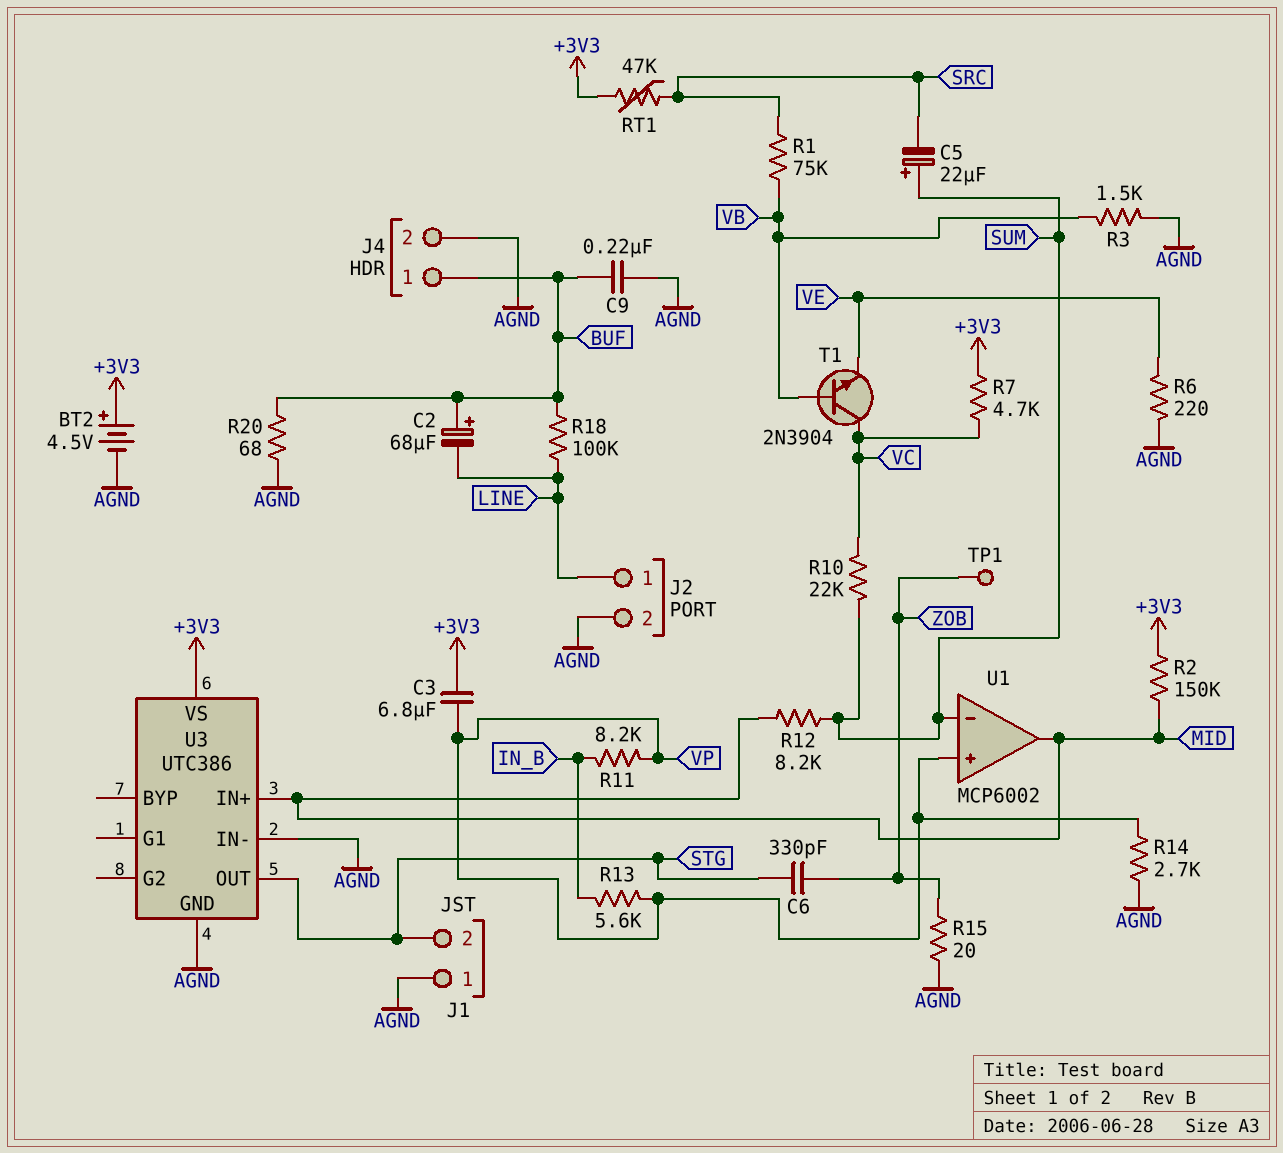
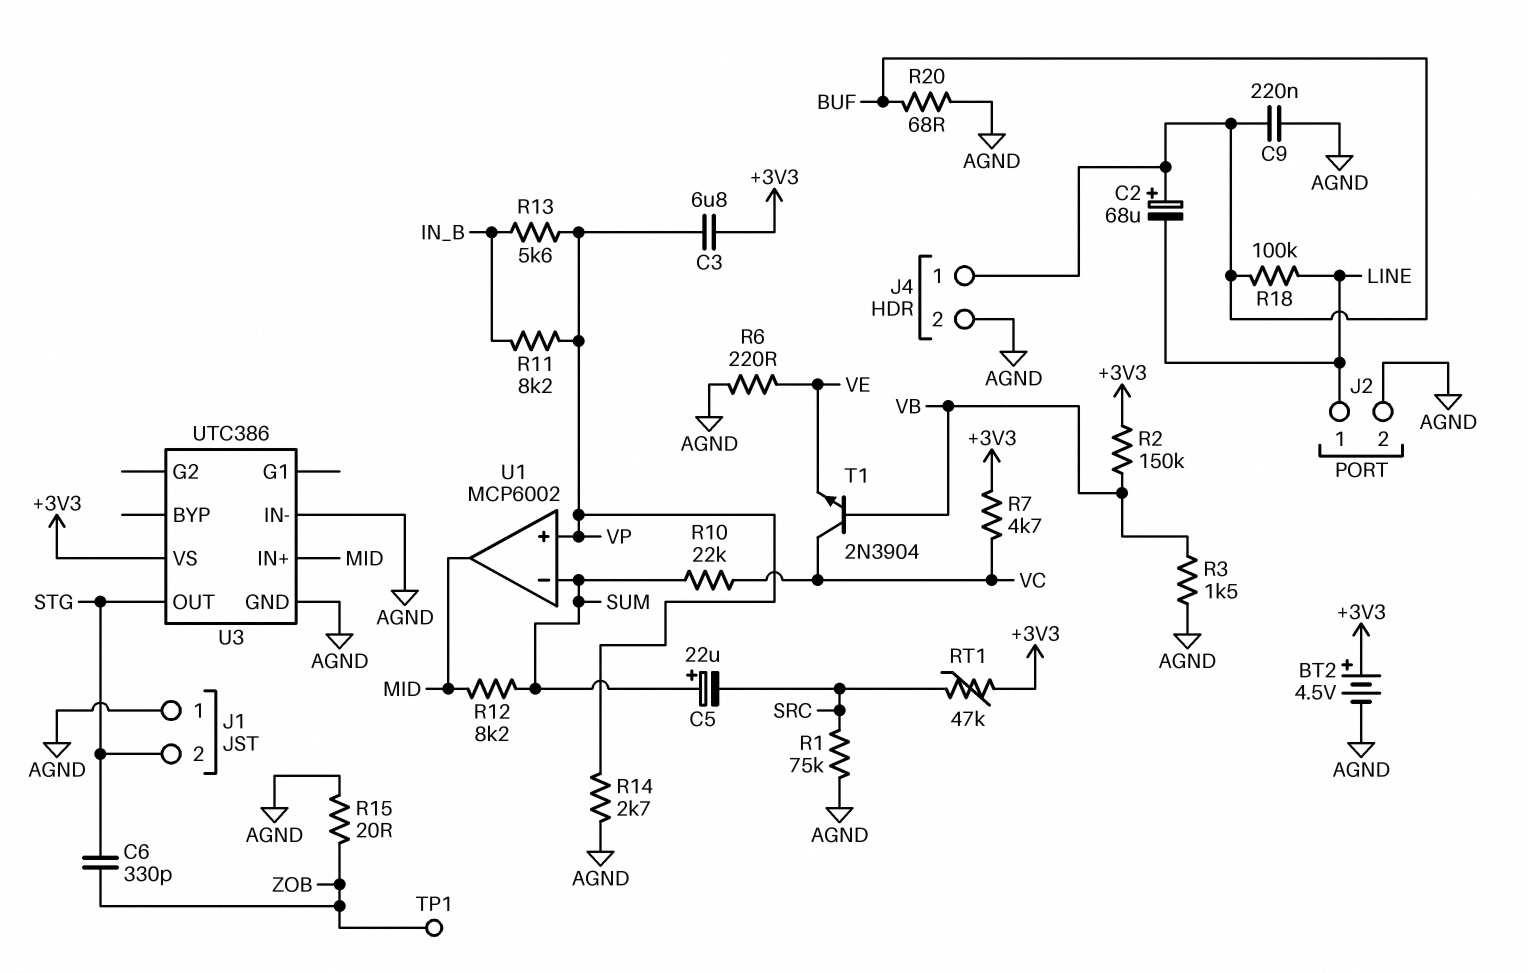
R1: 75k (SRC, VB) -> 75k (AGND, SRC)
R2: 150k (+3V3, MID) -> 150k (+3V3, VB)

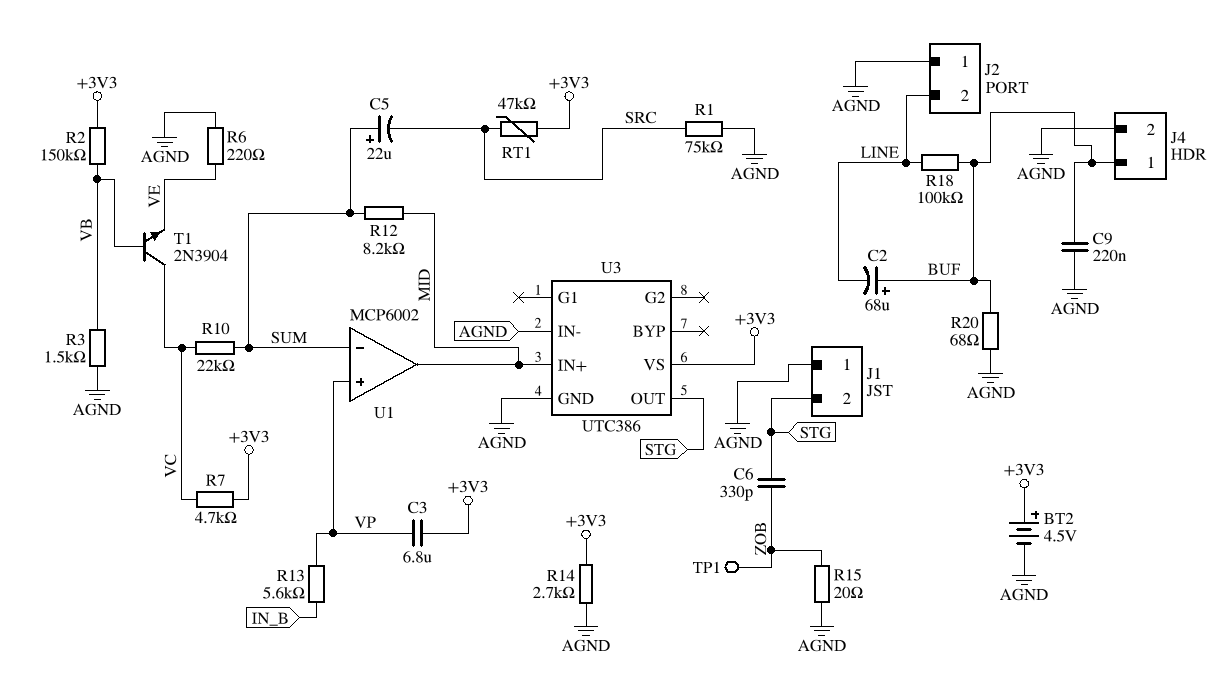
J2 pin 1: LINE -> AGND
J2 pin 2: AGND -> LINE
R11: 8.2k (IN_B, VP) -> none
R14: 2.7k (AGND, VP) -> 2.7k (+3V3, AGND)

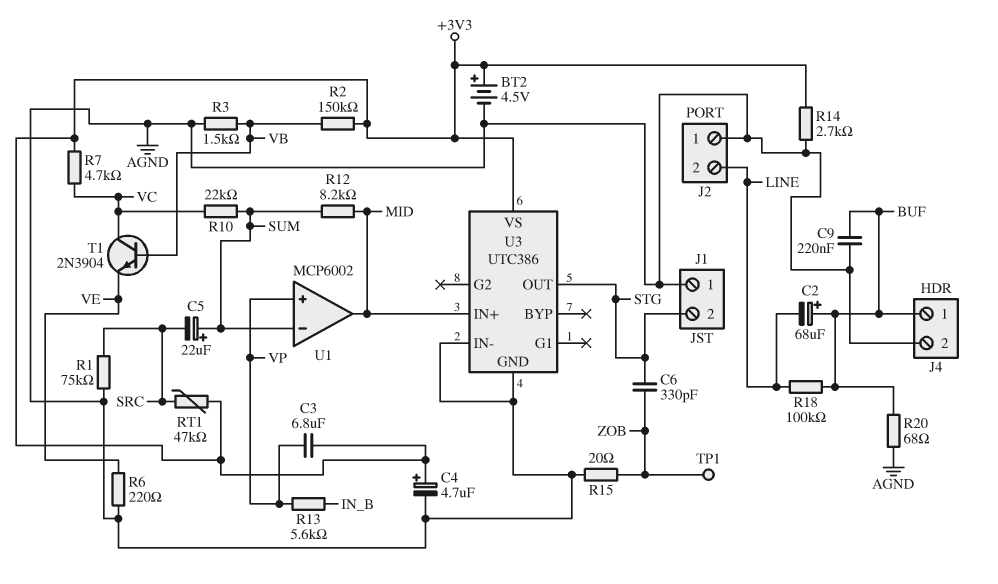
C4: none -> 4.7uF (plus +3V3, minus AGND)

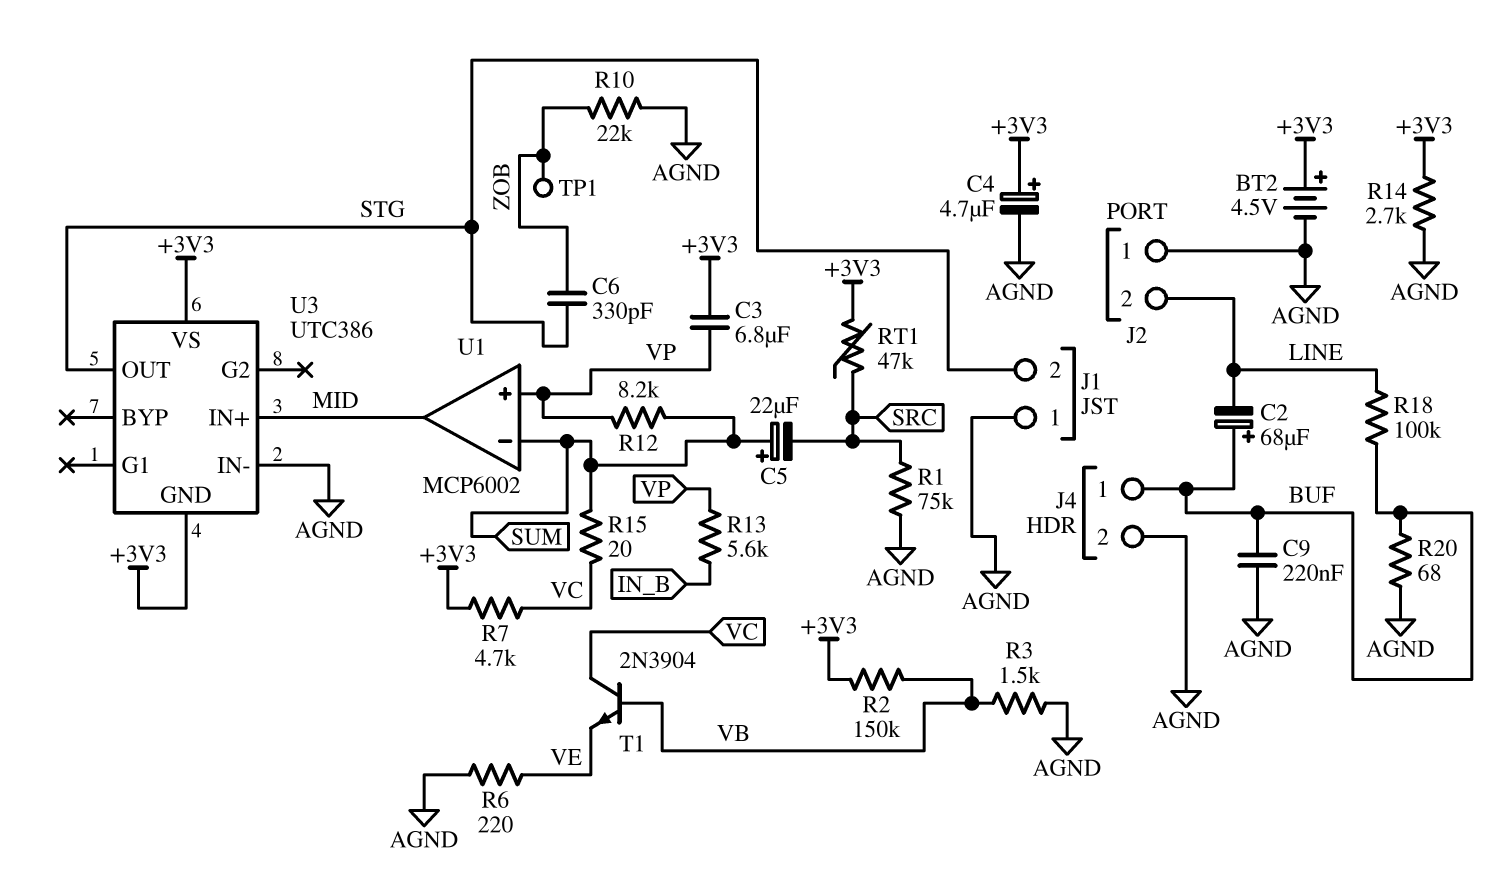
R10: 22k (SUM, VC) -> 22k (AGND, ZOB)
R12: 8.2k (MID, SUM) -> 8.2k (SUM, VP)
R15: 20 (AGND, ZOB) -> 20 (SUM, VC)
U3 pin GND: AGND -> +3V3

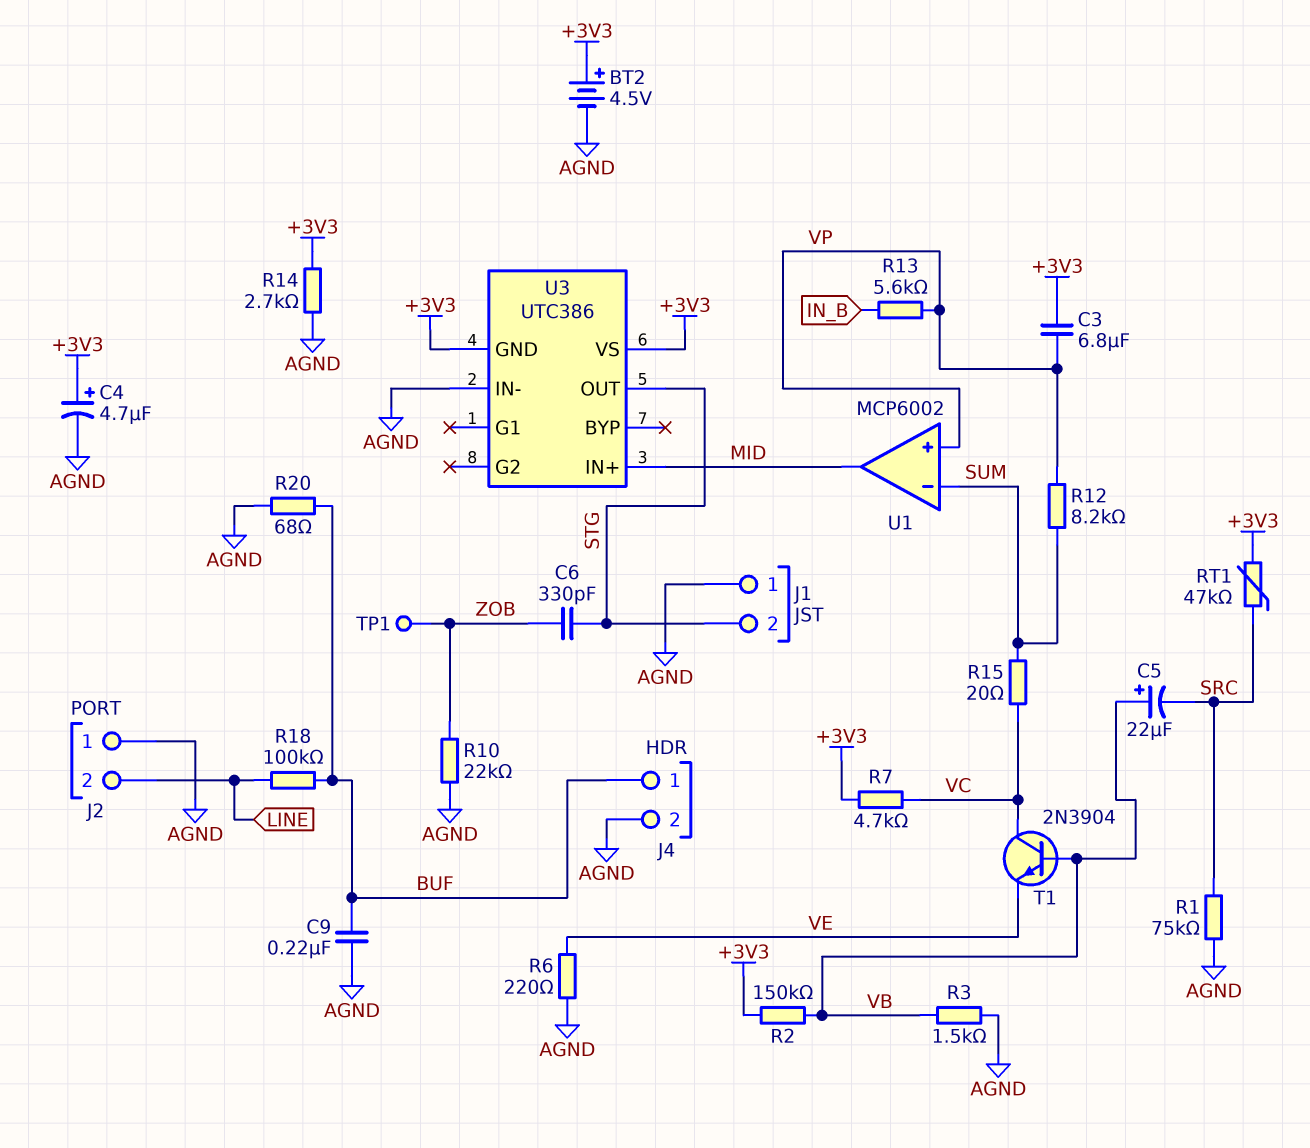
C2: 68uF (plus BUF, minus LINE) -> none
C5: 22uF (plus SUM, minus SRC) -> 22uF (plus VB, minus SRC)

